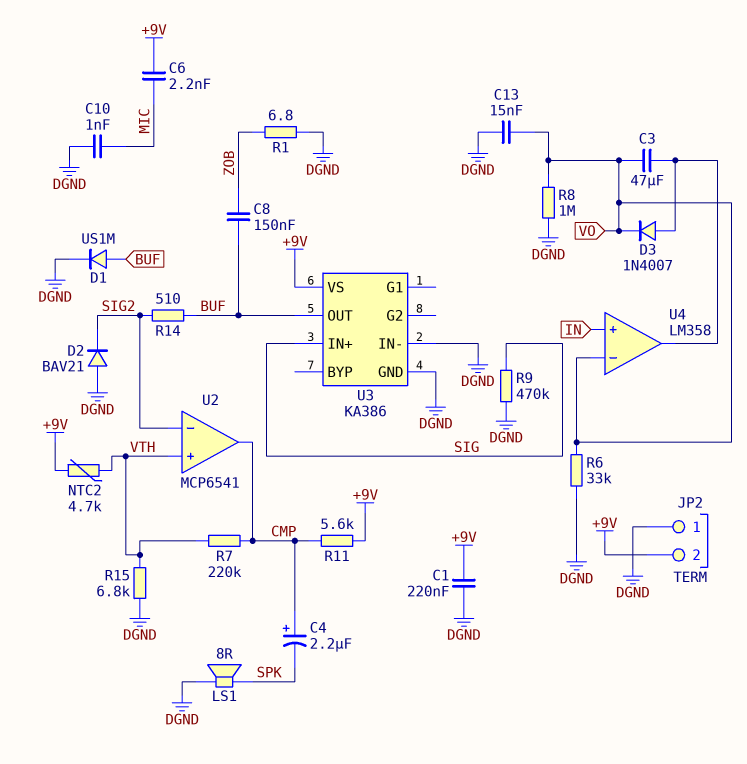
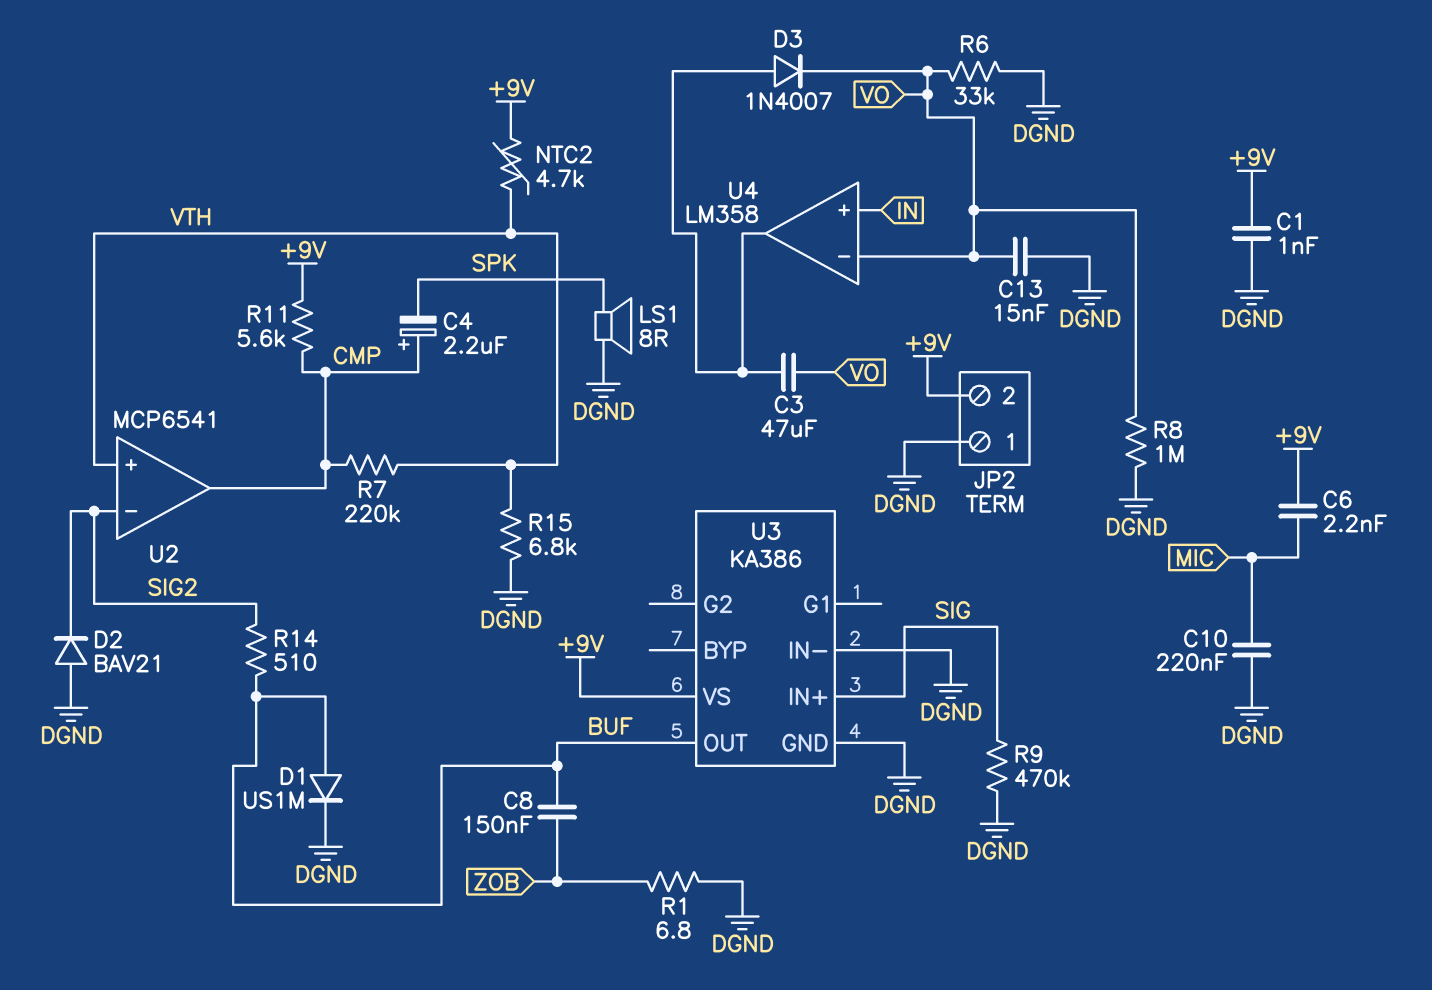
C1: 220nF (+9V, DGND) -> 1nF (+9V, DGND)
C10: 1nF (DGND, MIC) -> 220nF (DGND, MIC)

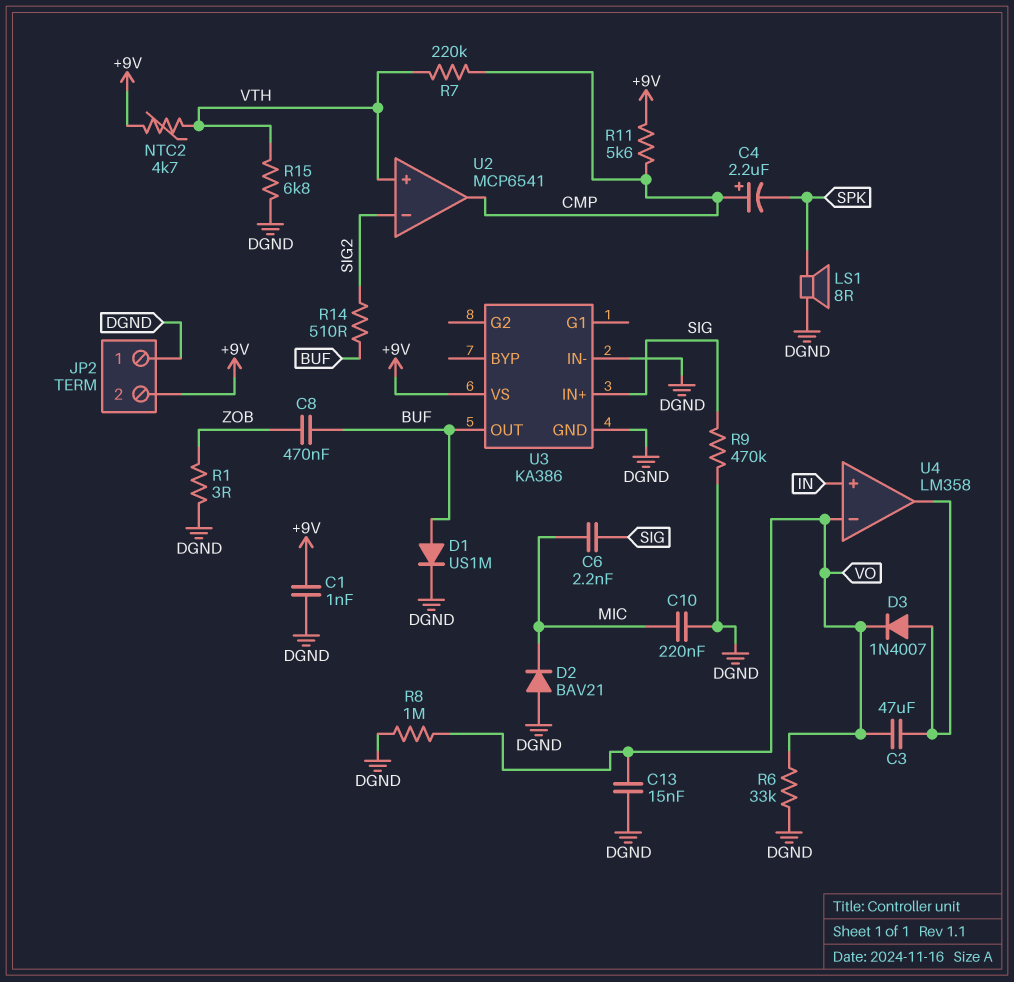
C6: 2.2nF (+9V, MIC) -> 2.2nF (MIC, SIG)
C8: 150nF (BUF, ZOB) -> 470nF (BUF, ZOB)
D2: diode BAV21 (A DGND, K SIG2) -> diode BAV21 (A DGND, K MIC)
R1: 6.8 (DGND, ZOB) -> 3 (DGND, ZOB)

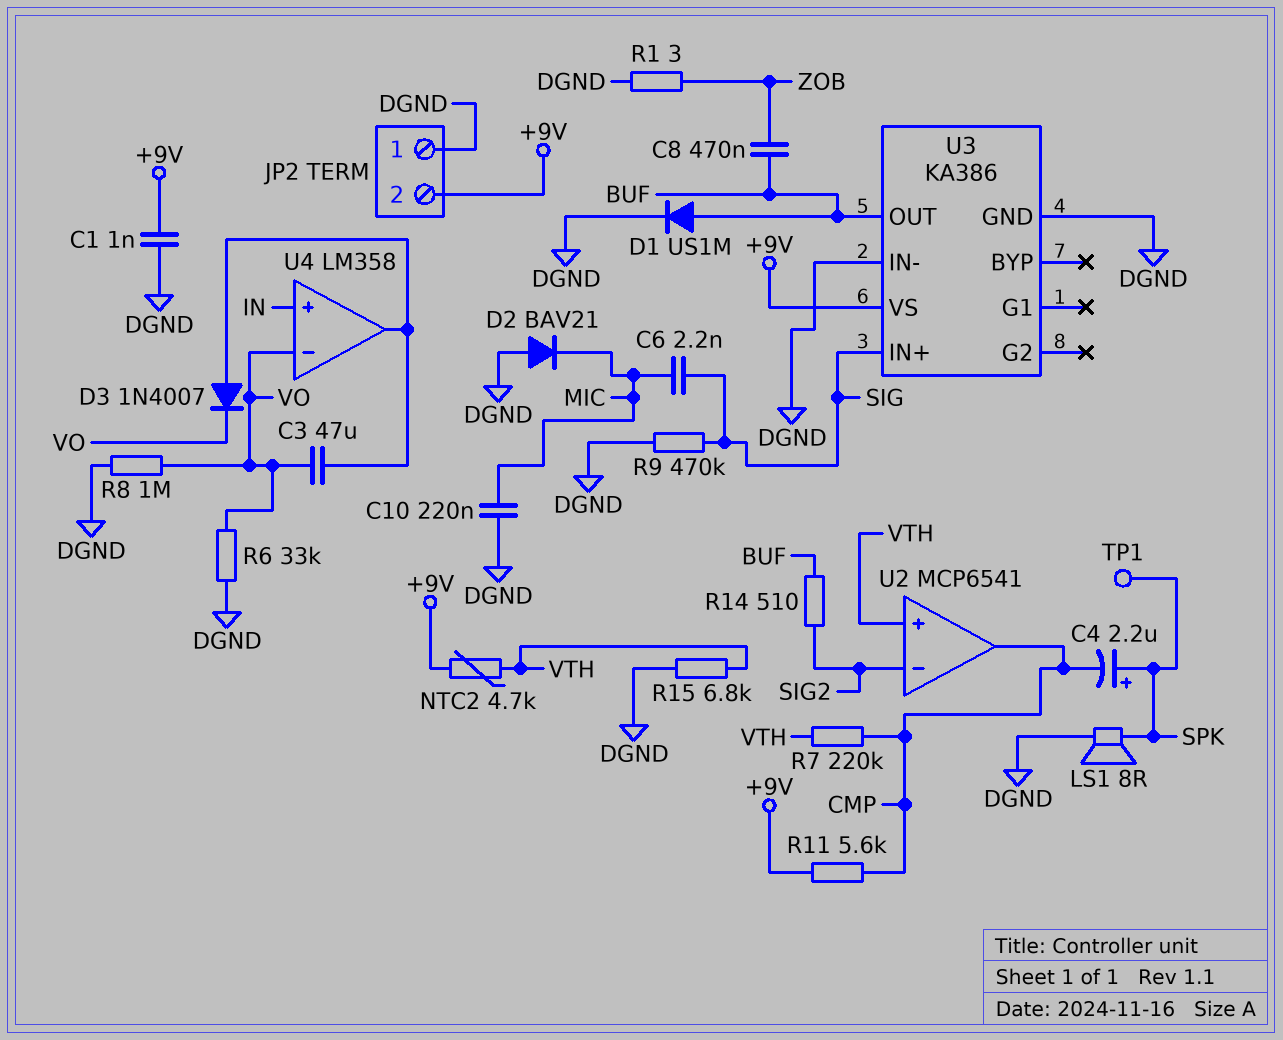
C4: 2.2uF (plus CMP, minus SPK) -> 2.2uF (plus SPK, minus CMP)
C13: 15nF (DGND, VO) -> none
TP1: none -> test point (SPK)

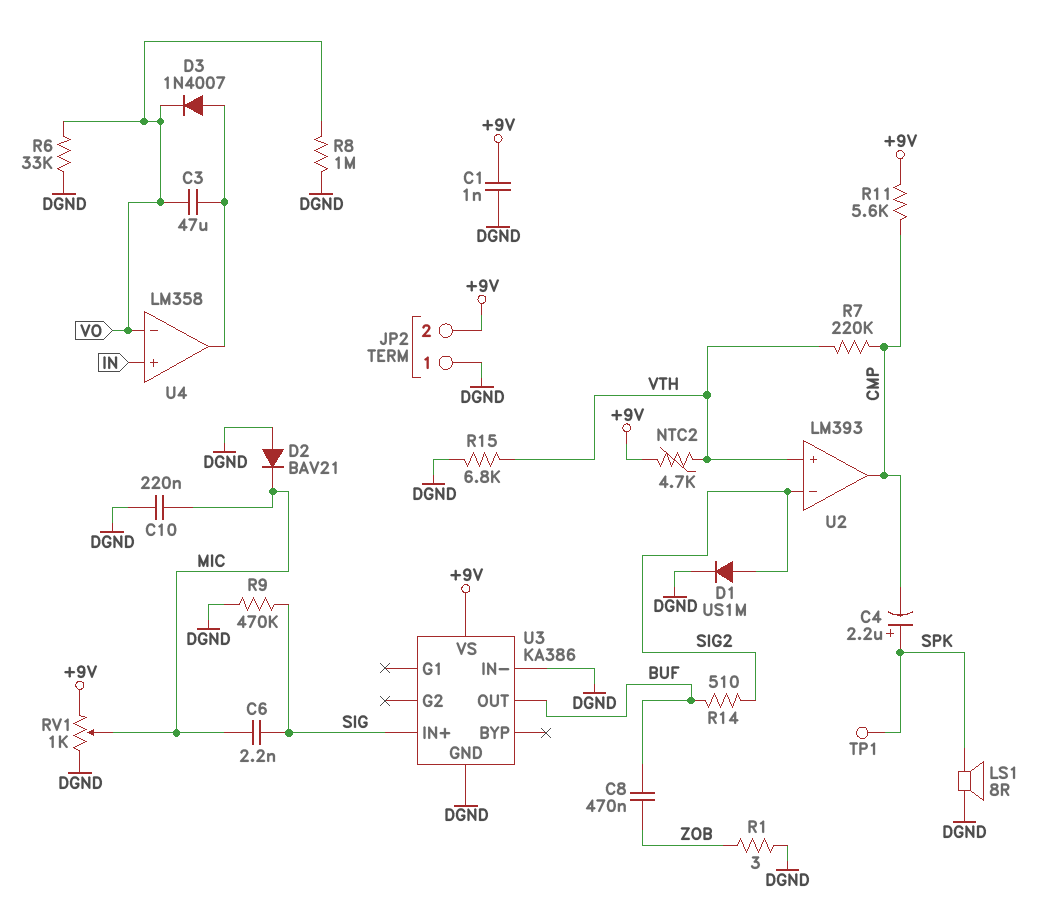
D1: diode US1M (A BUF, K DGND) -> diode US1M (A SIG2, K DGND)
RV1: none -> 1k (+9V, DGND, wiper MIC)
U2: MCP6541 -> LM393

